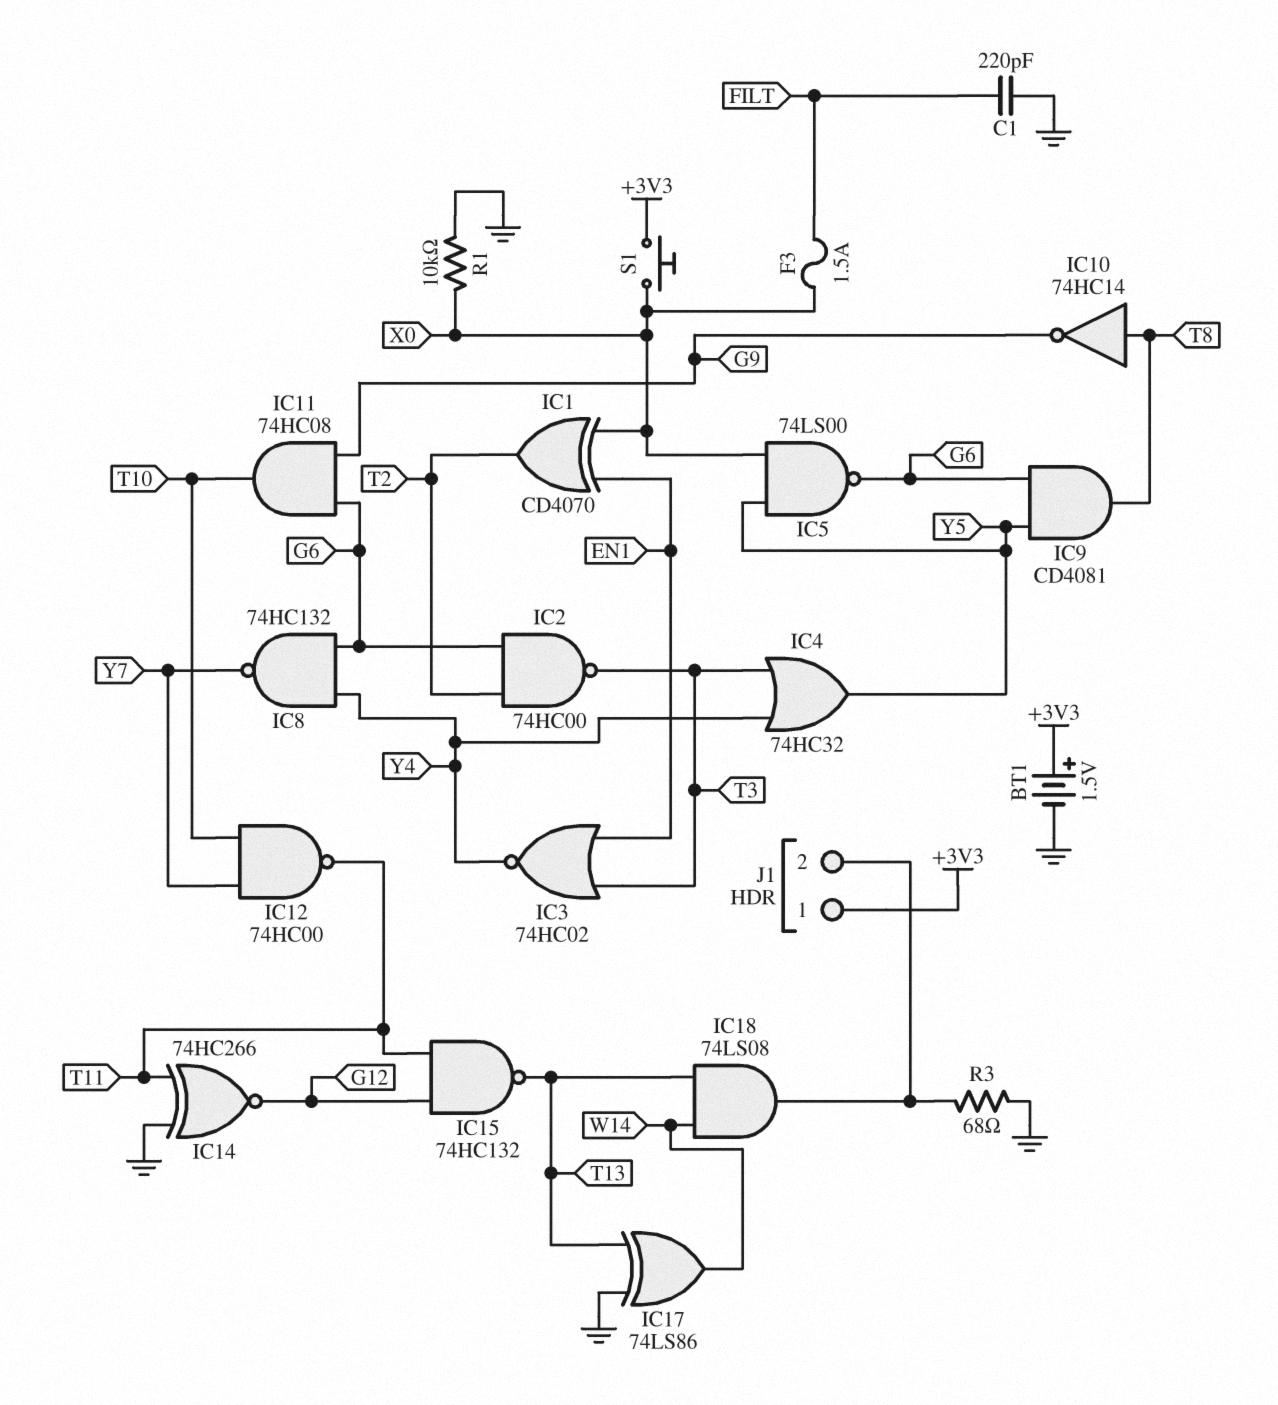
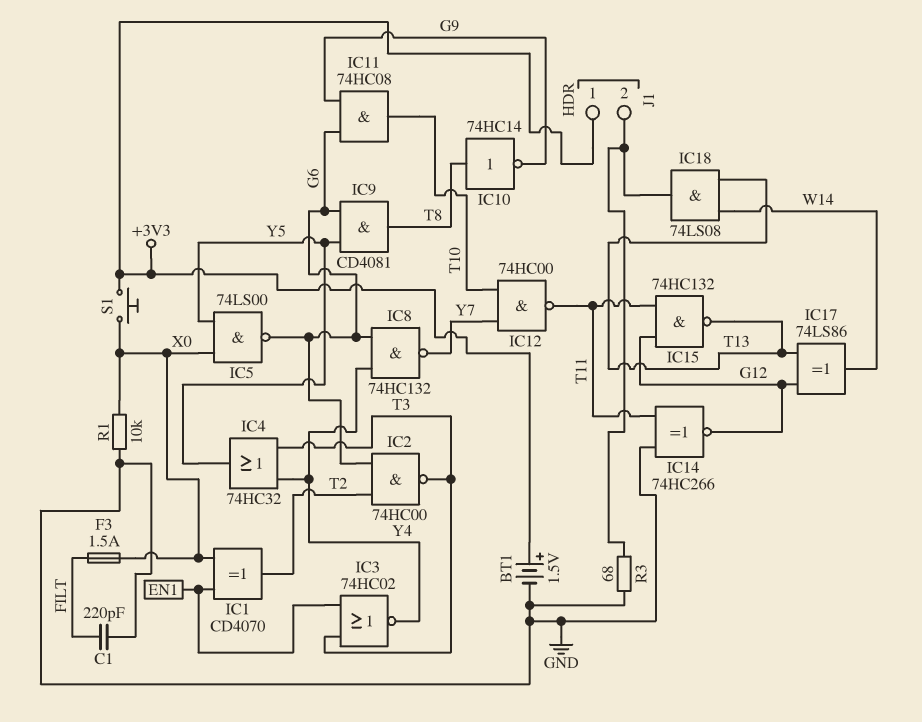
IC17: XOR 74LS86 (in GND, in T13, out W14) -> XOR 74LS86 (in G12, in T13, out W14)

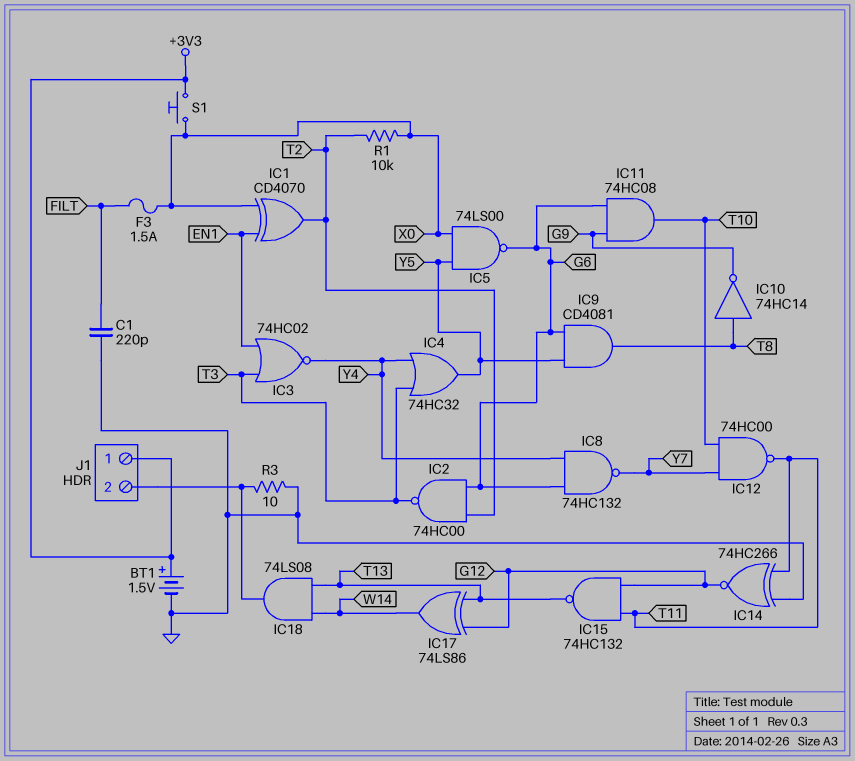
R1: 10k (GND, X0) -> 10k (T2, X0)
R3: 68 (GND, J1/2) -> 10 (GND, J1/2)

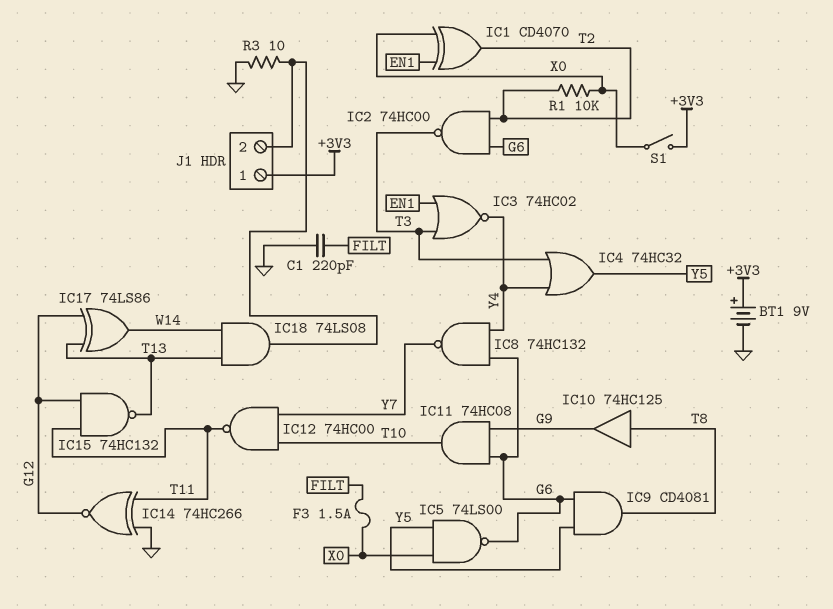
BT1: 1.5V (plus +3V3, minus GND) -> 9V (plus +3V3, minus GND)
IC10: NOT 74HC14 (in T8, out G9) -> buffer 74HC125 (in T8, out G9)
S1: button (+3V3, X0) -> switch (+3V3, X0)

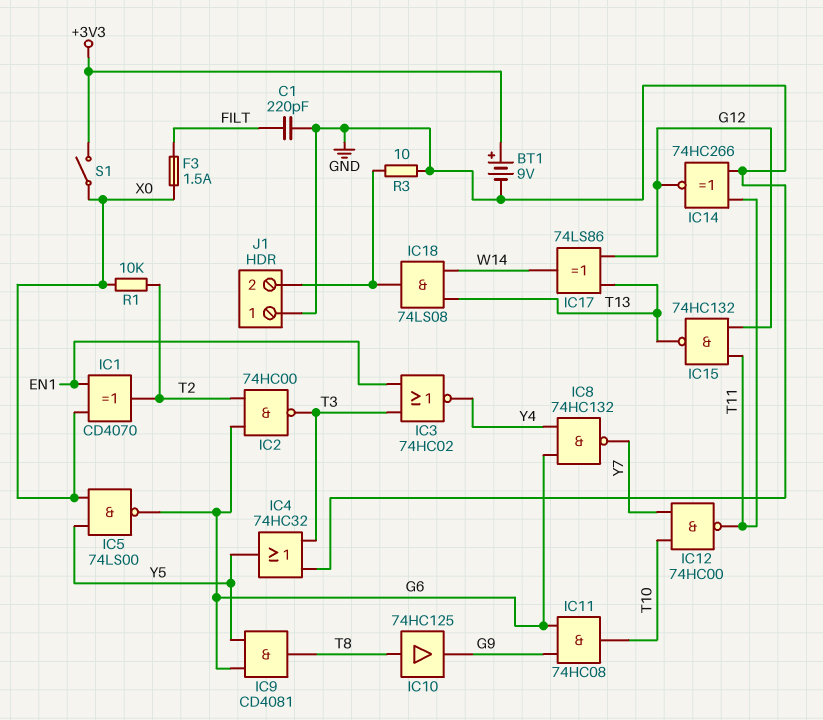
IC4: OR 74HC32 (in T3, in Y4, out Y5) -> OR 74HC32 (in GND, in T3, out Y5)
J1 pin 1: +3V3 -> GND

